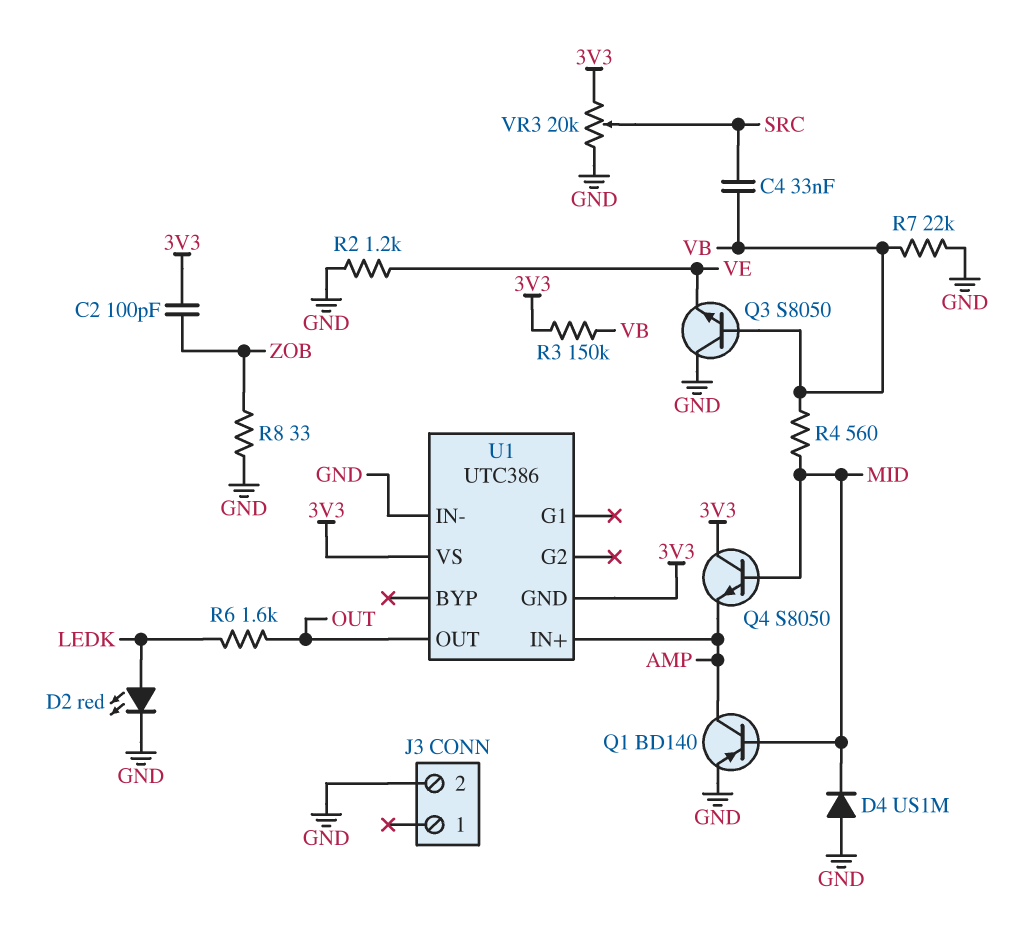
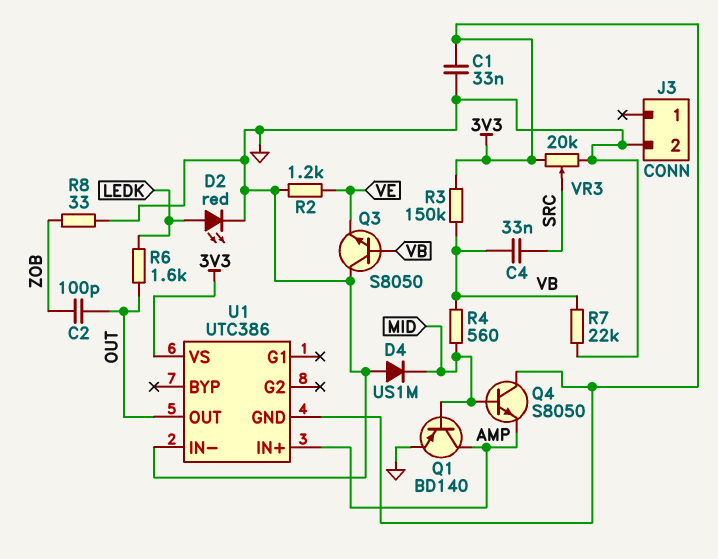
C1: none -> 33nF (3V3, GND)
C2: 100pF (3V3, ZOB) -> 100pF (OUT, ZOB)

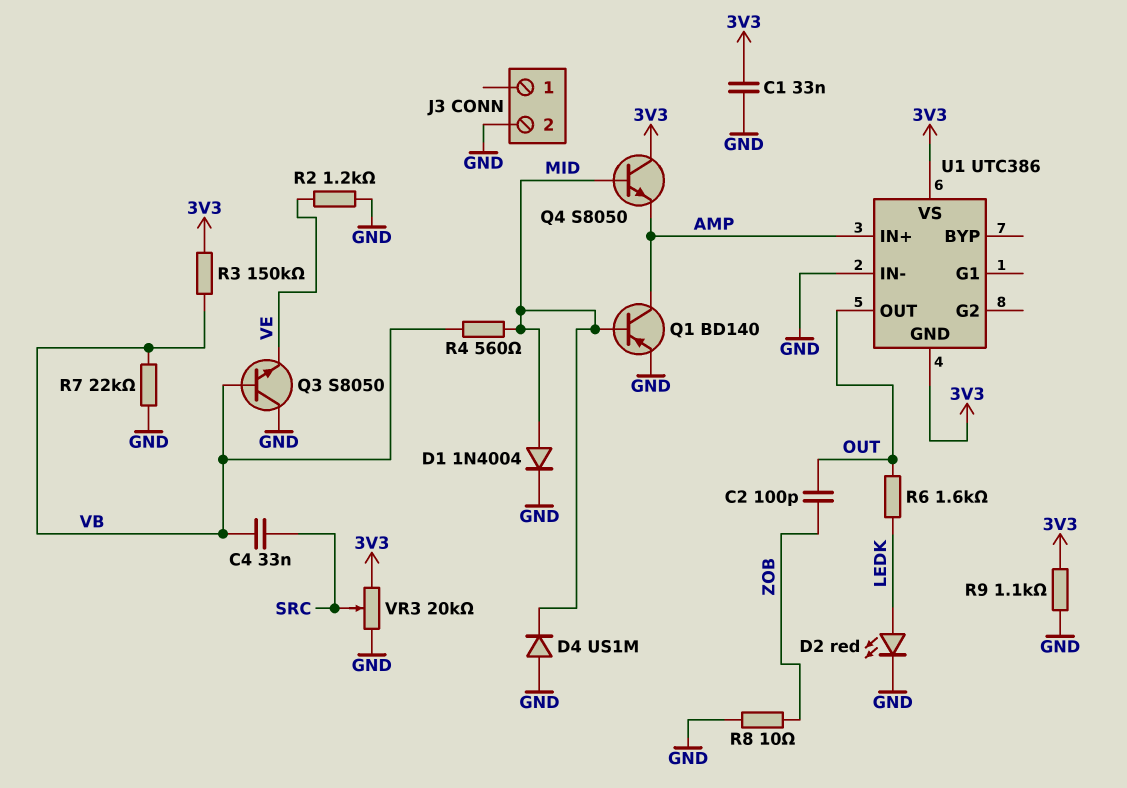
D1: none -> diode 1N4004 (A MID, K GND)
R8: 33 (GND, ZOB) -> 10 (GND, ZOB)
R9: none -> 1.1k (3V3, GND)

